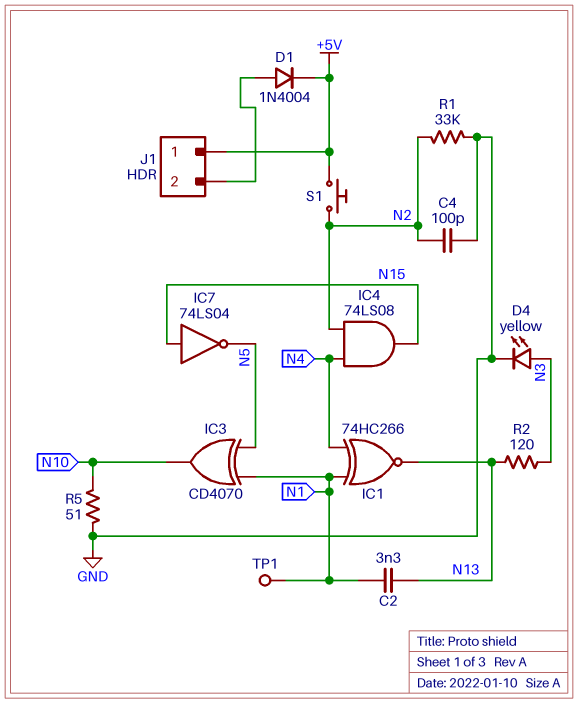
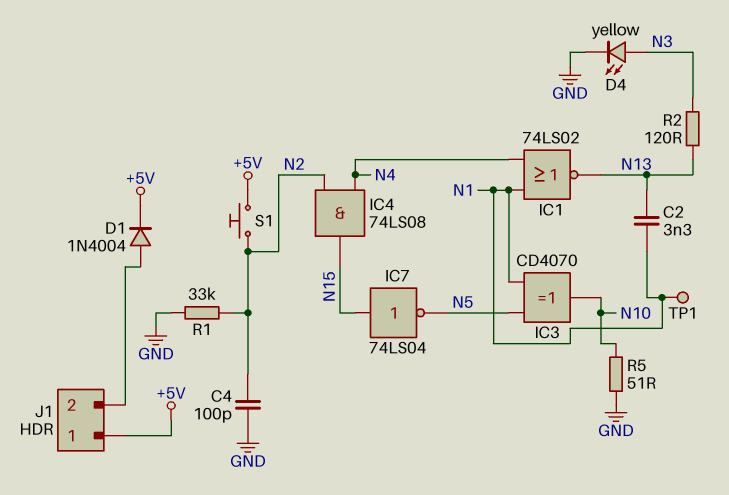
IC1: XNOR 74HC266 (in N1, in N4, out N13) -> NOR 74LS02 (in N1, in N4, out N13)

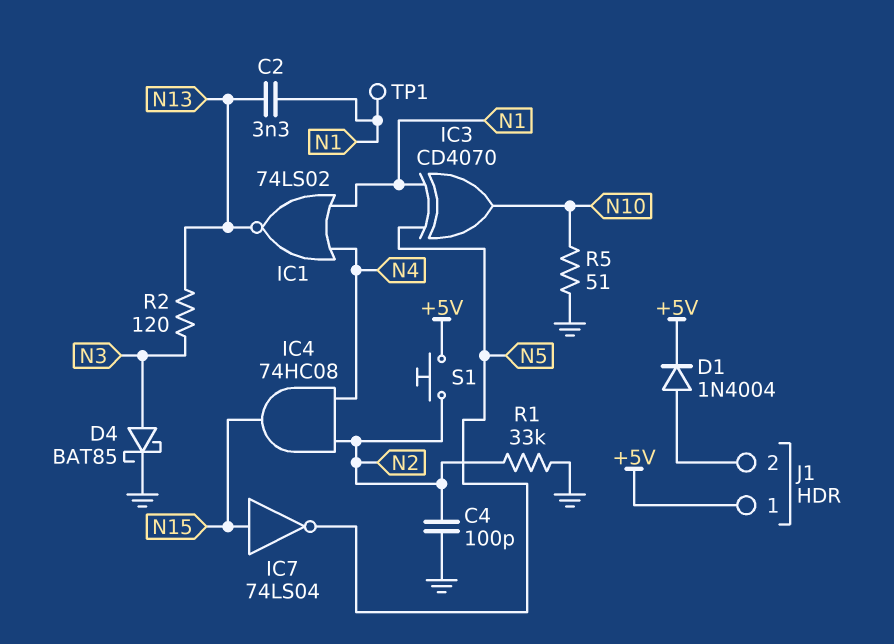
D4: LED yellow (A N3, K GND) -> schottky BAT85 (A N3, K GND)
IC4: AND 74LS08 (in N2, in N4, out N15) -> AND 74HC08 (in N2, in N4, out N15)

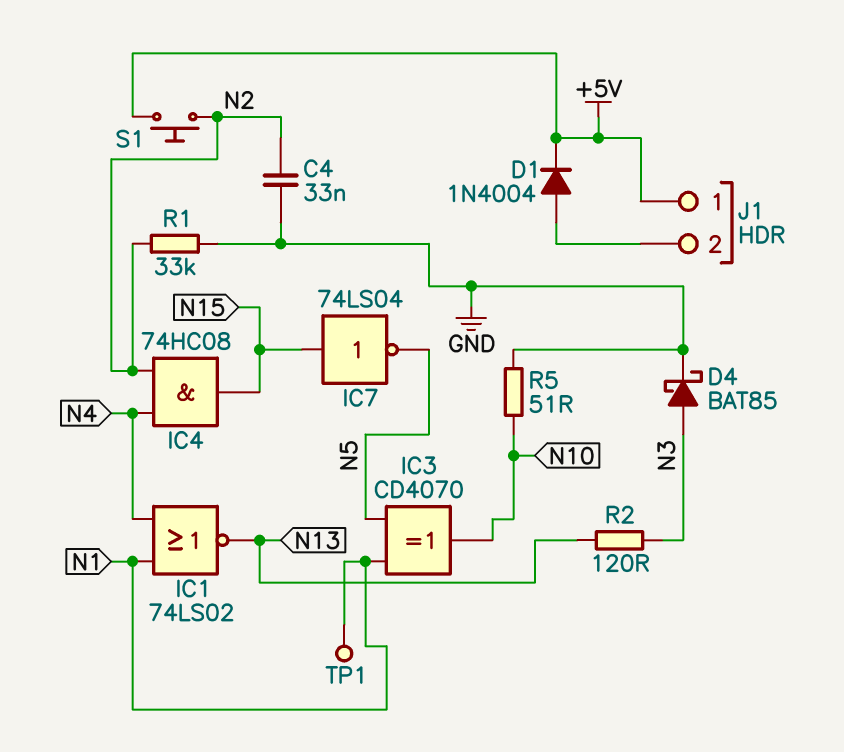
C2: 3.3nF (N1, N13) -> none
C4: 100pF (GND, N2) -> 33nF (GND, N2)

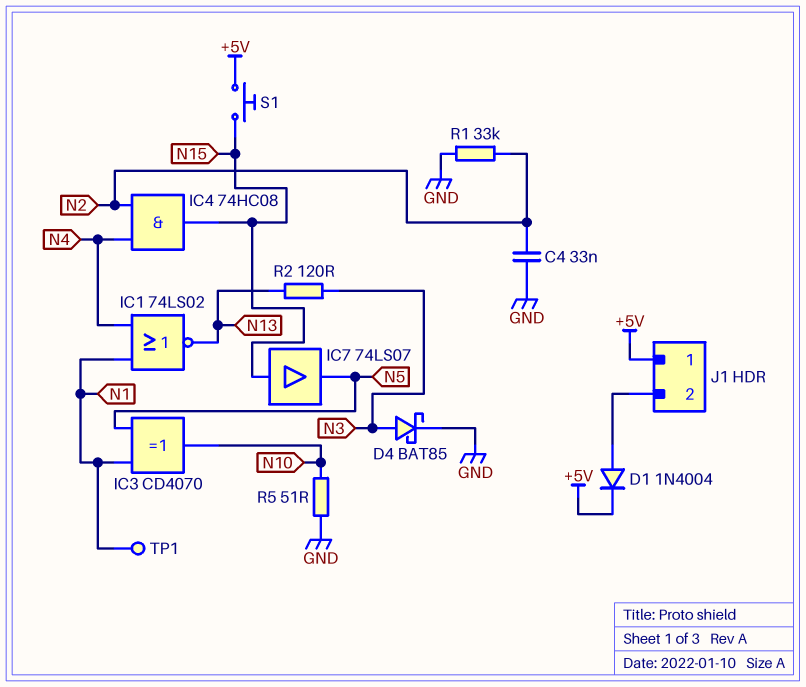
IC7: NOT 74LS04 (in N15, out N5) -> buffer 74LS07 (in N15, out N5)
S1: button (+5V, N2) -> button (+5V, N15)

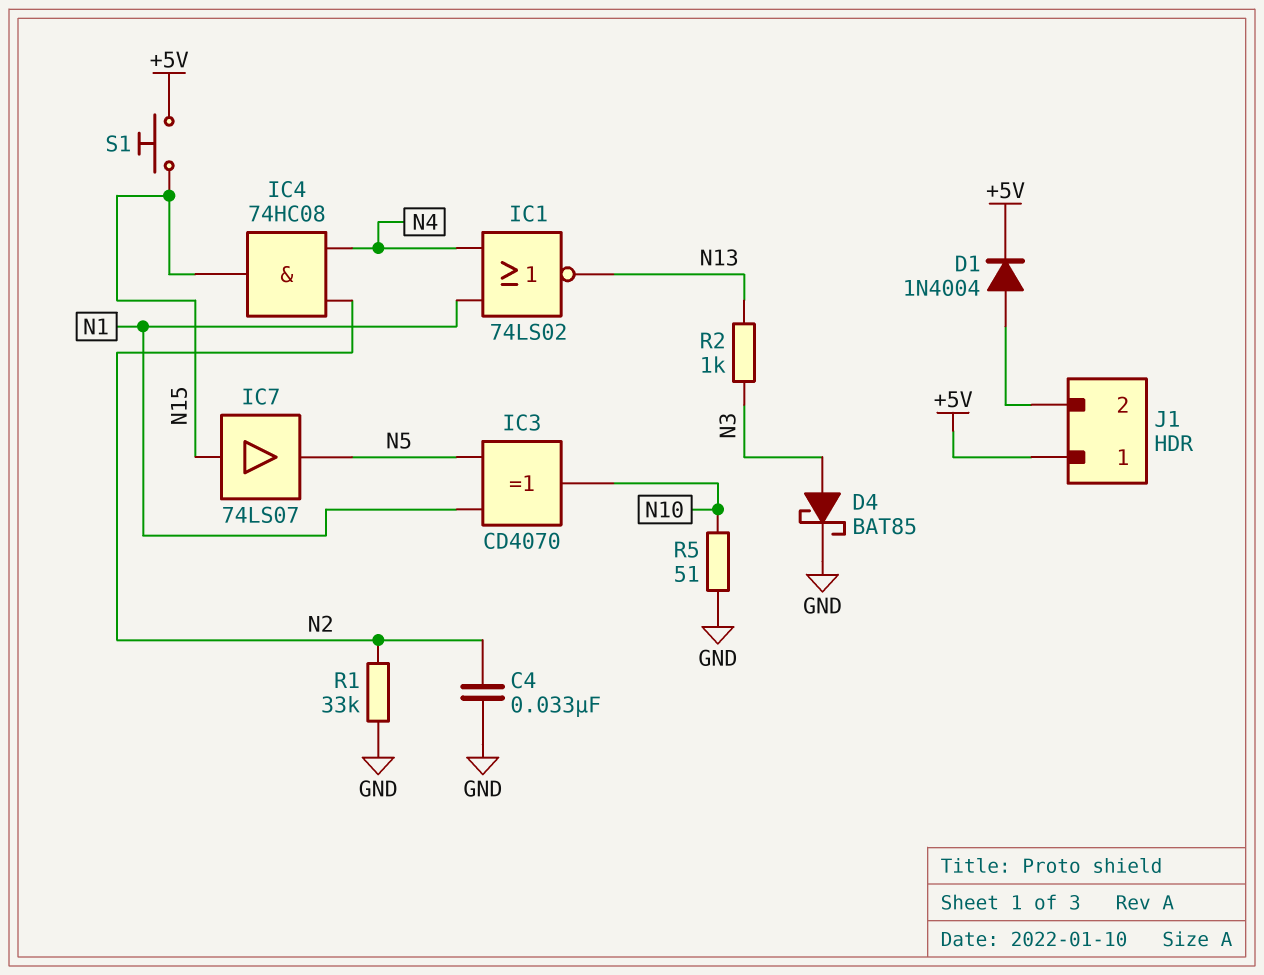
R2: 120 (N3, N13) -> 1k (N3, N13)
TP1: test point (N1) -> none

